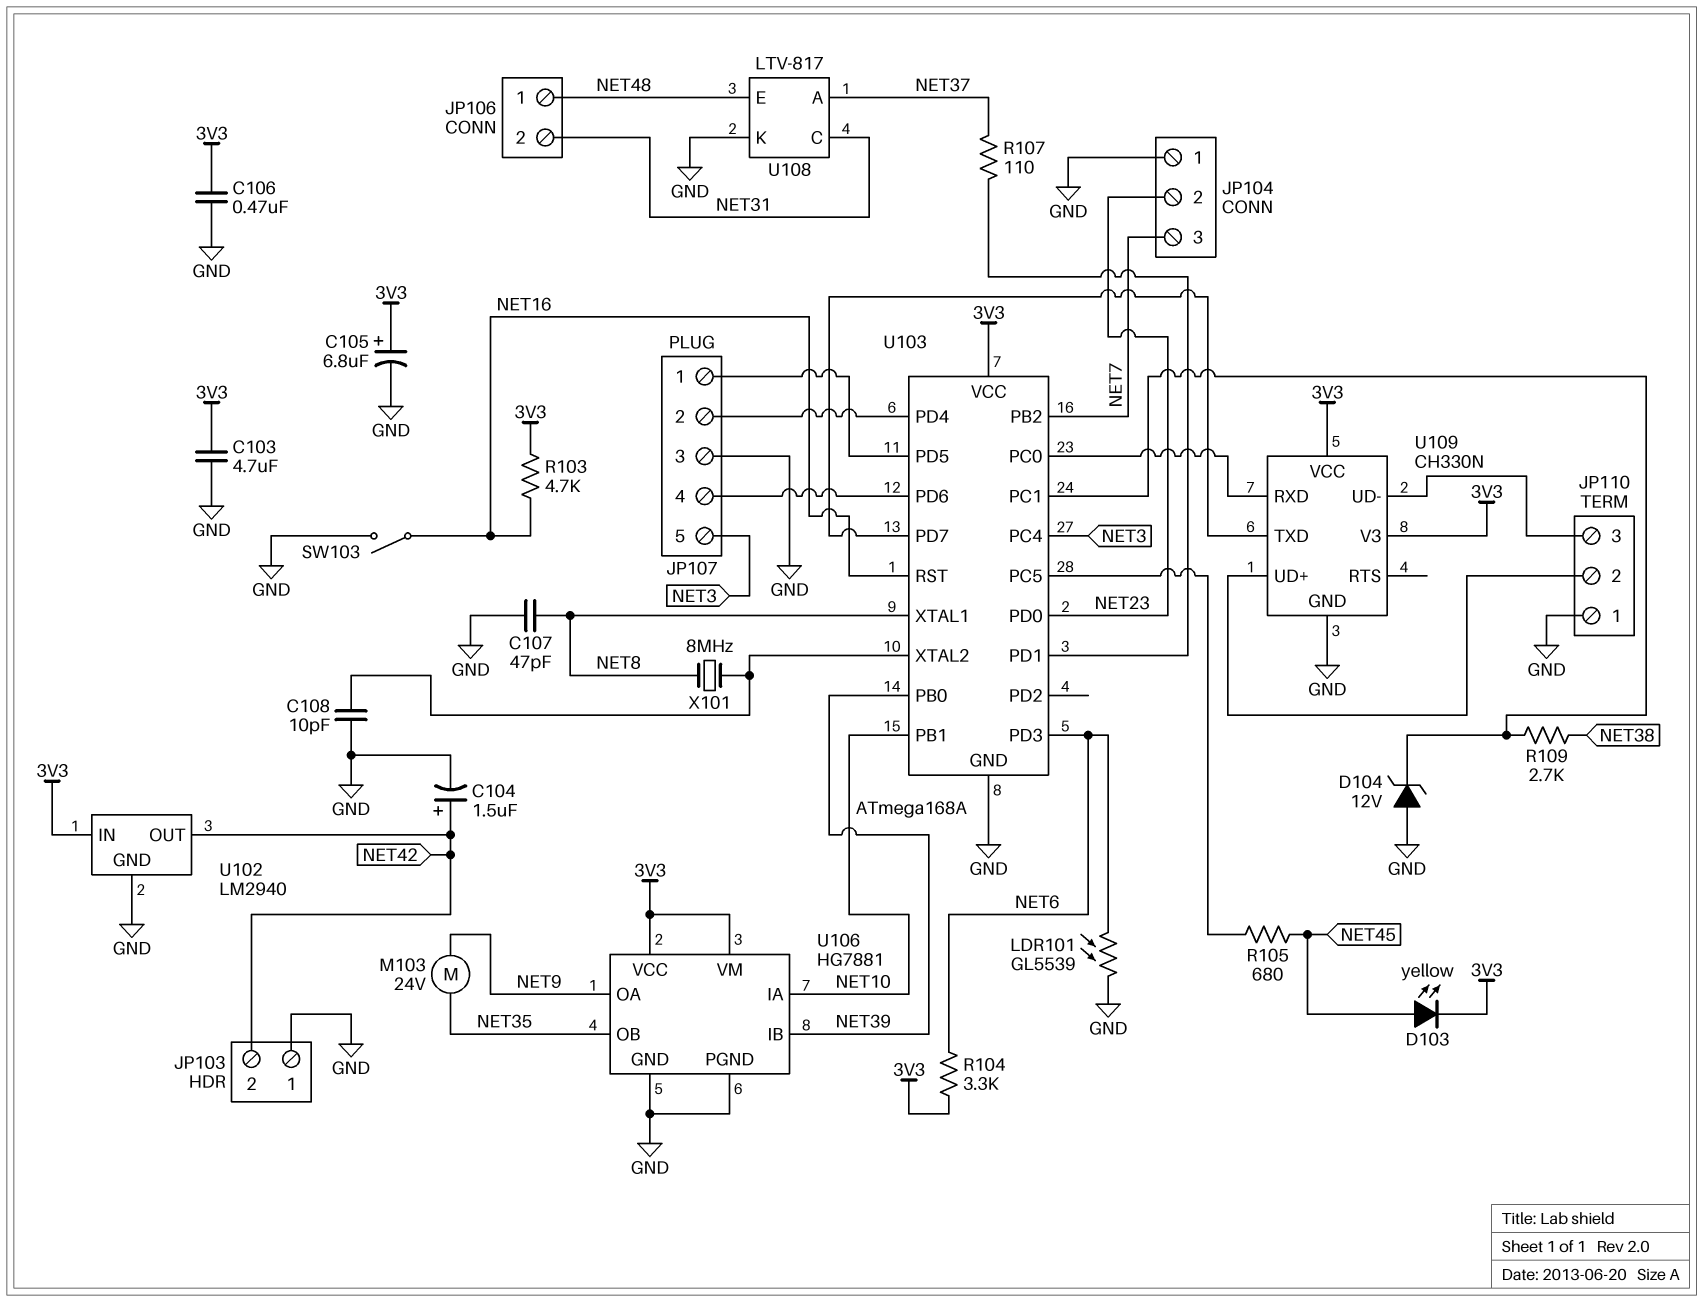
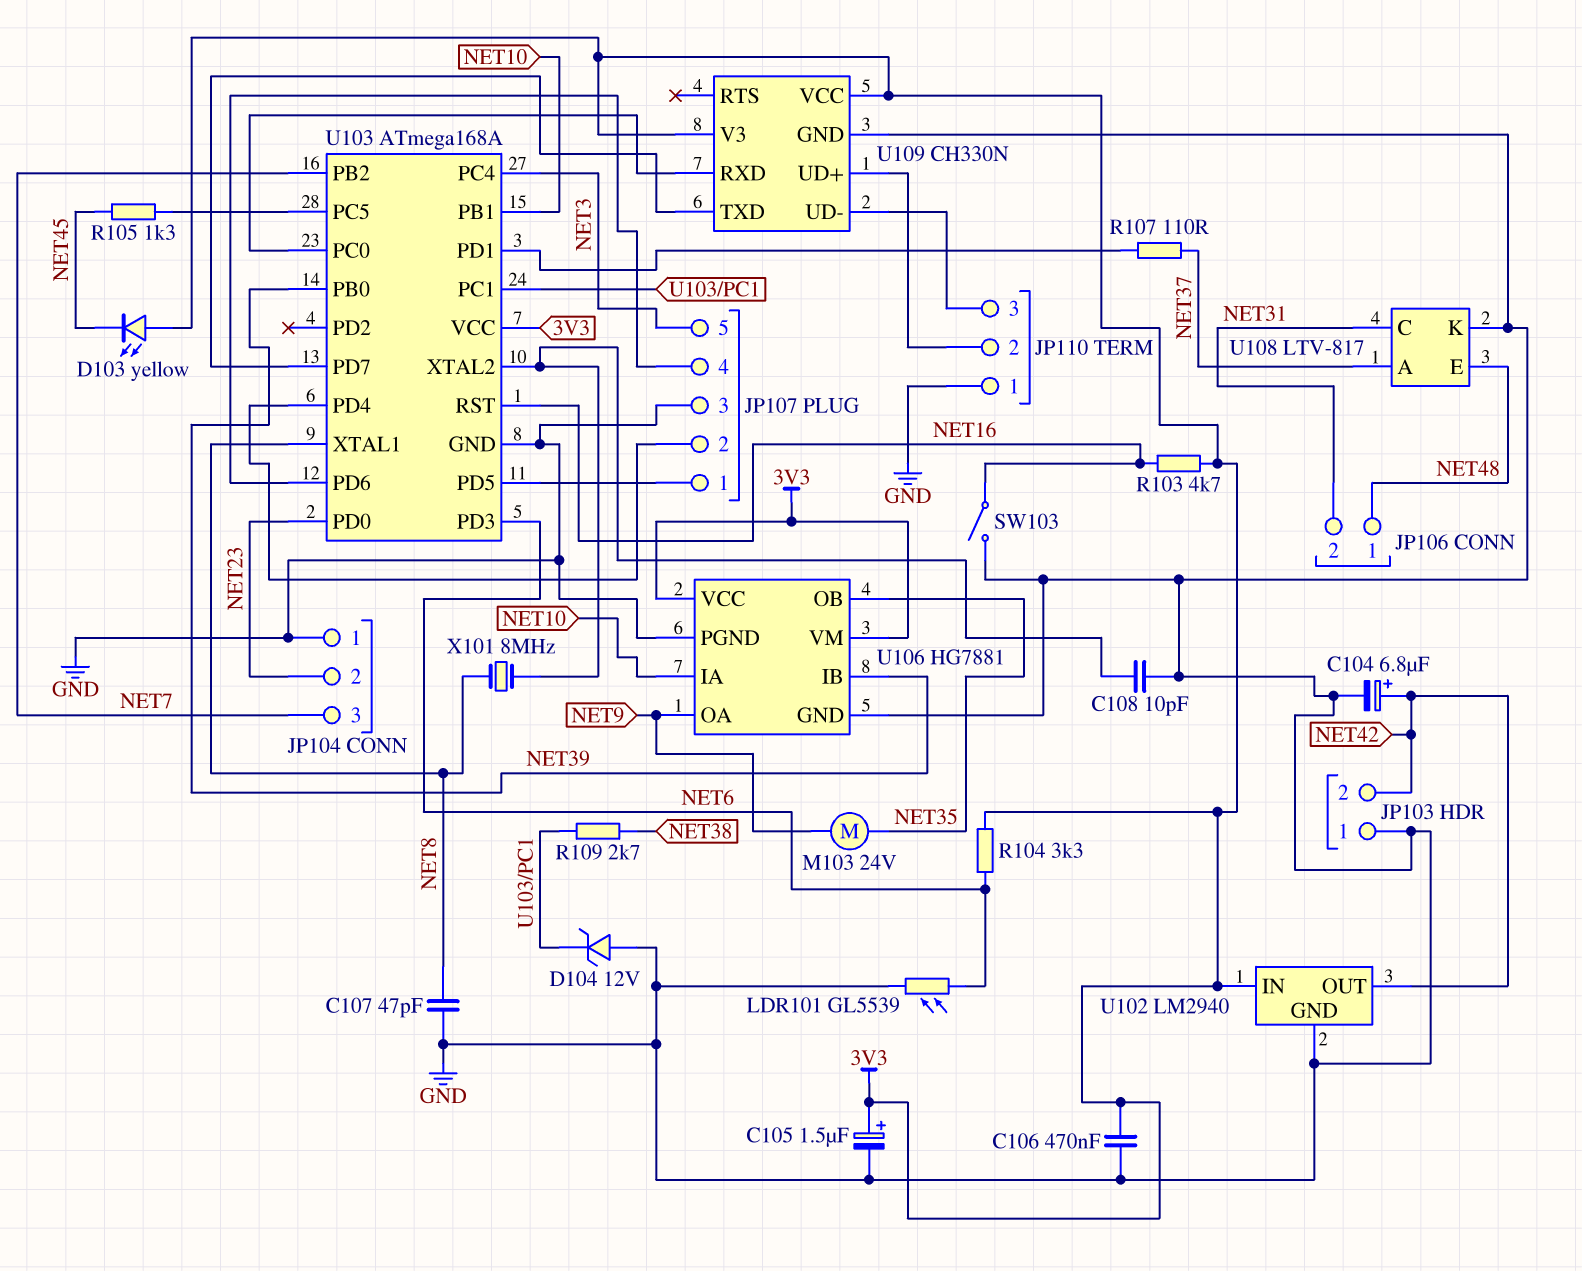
C103: 4.7uF (3V3, GND) -> none
C104: 1.5uF (plus NET42, minus GND) -> 6.8uF (plus NET42, minus GND)
C105: 6.8uF (plus 3V3, minus GND) -> 1.5uF (plus 3V3, minus GND)
D103: LED yellow (A NET45, K 3V3) -> LED yellow (A 3V3, K NET45)
R105: 680 (NET45, U103/PC5) -> 1.3k (NET45, U103/PC5)

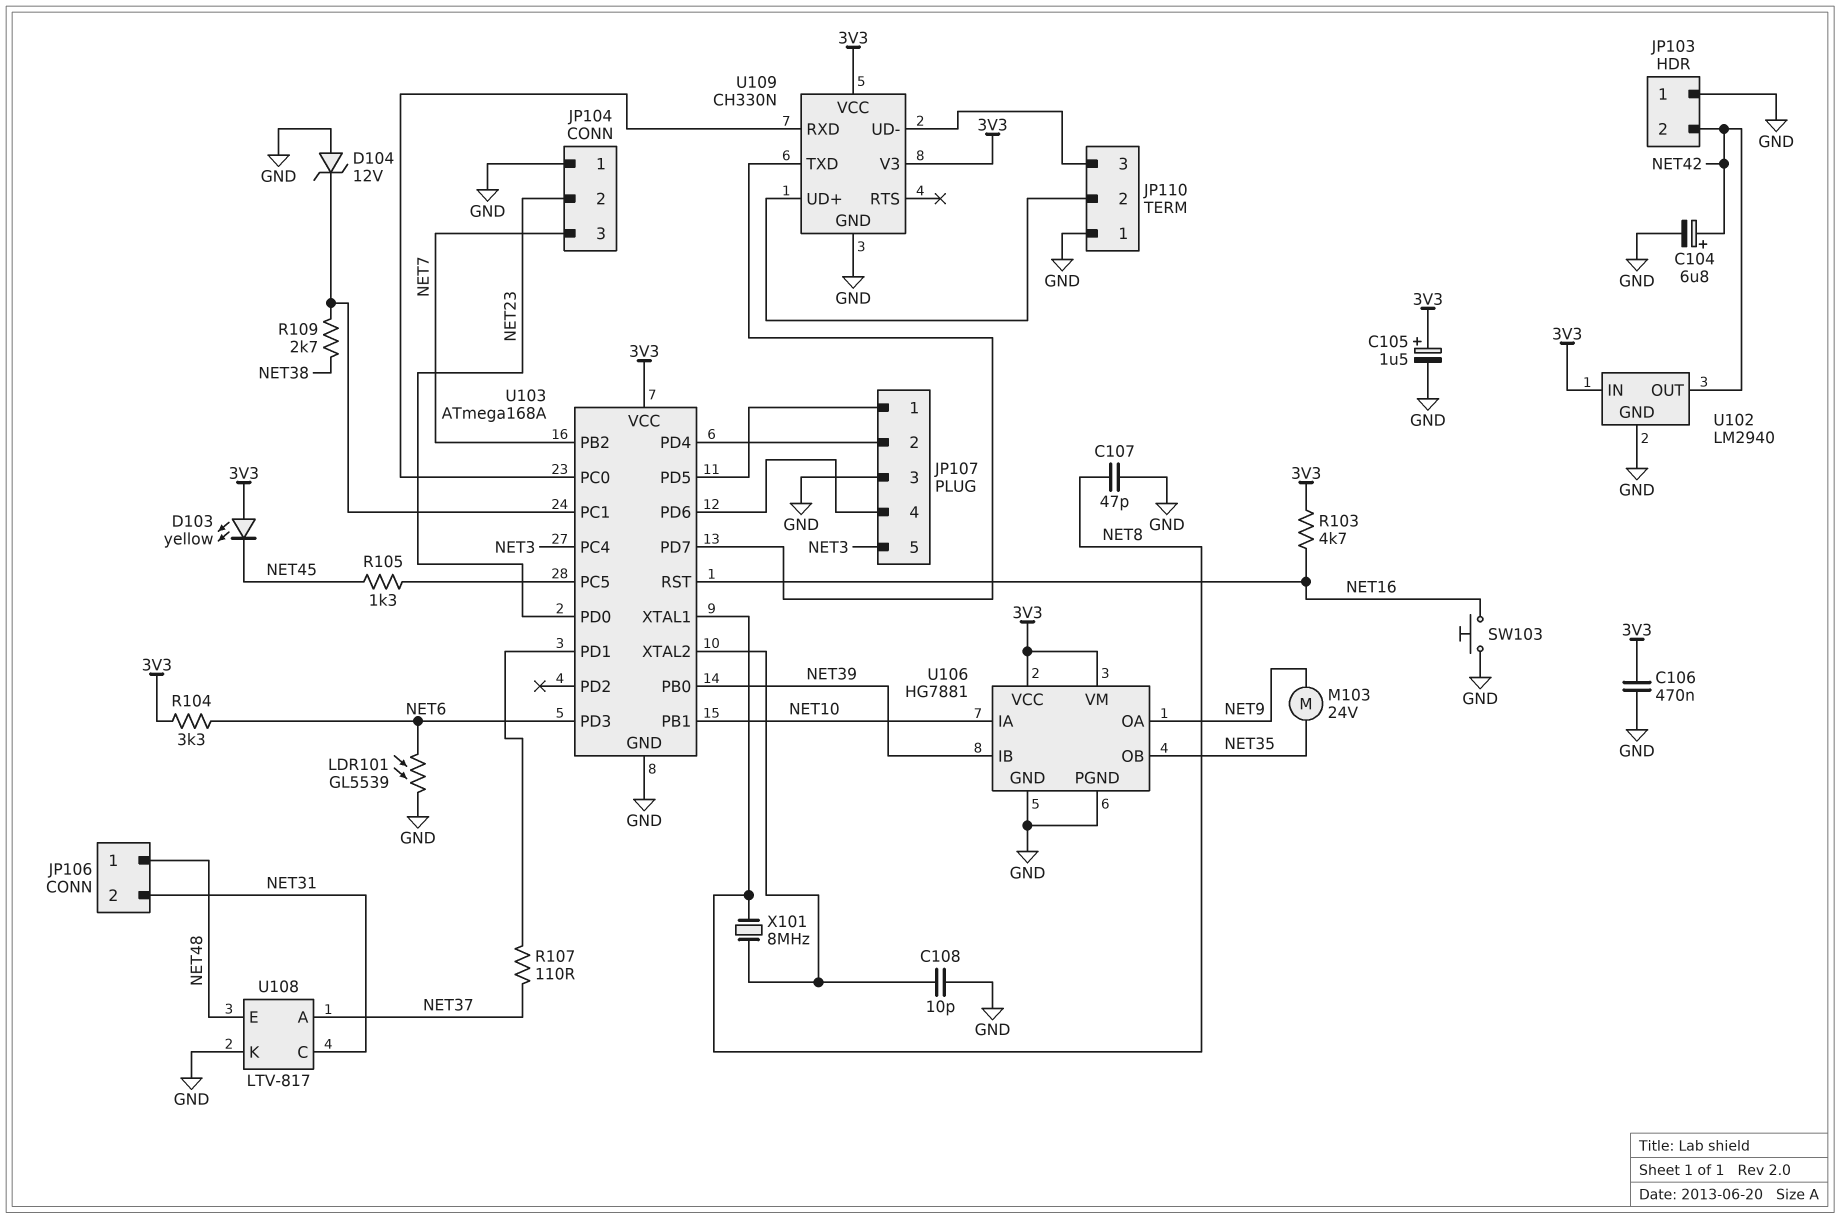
SW103: switch (GND, NET16) -> button (GND, NET16)

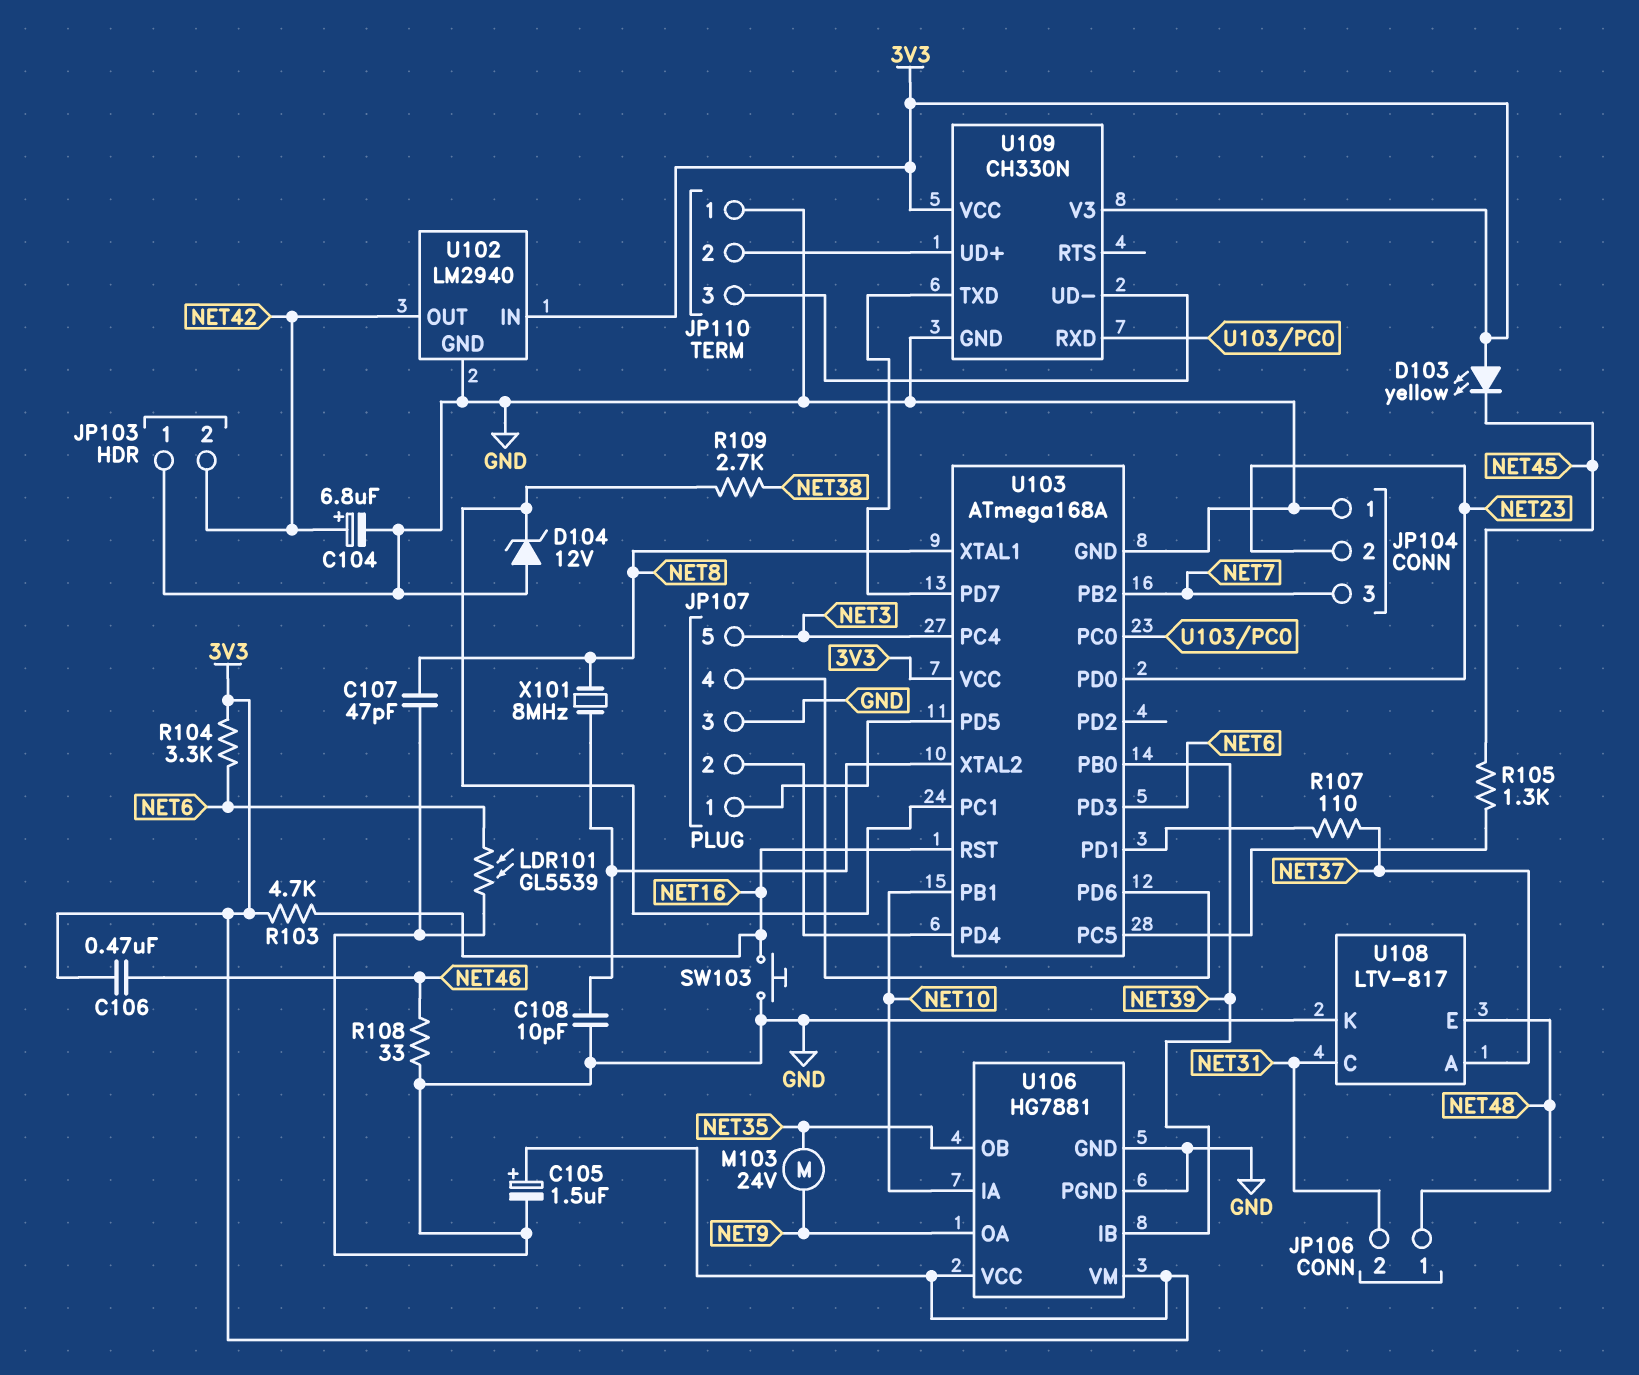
C106: 470nF (3V3, GND) -> 470nF (3V3, NET46)
R108: none -> 33 (GND, NET46)

